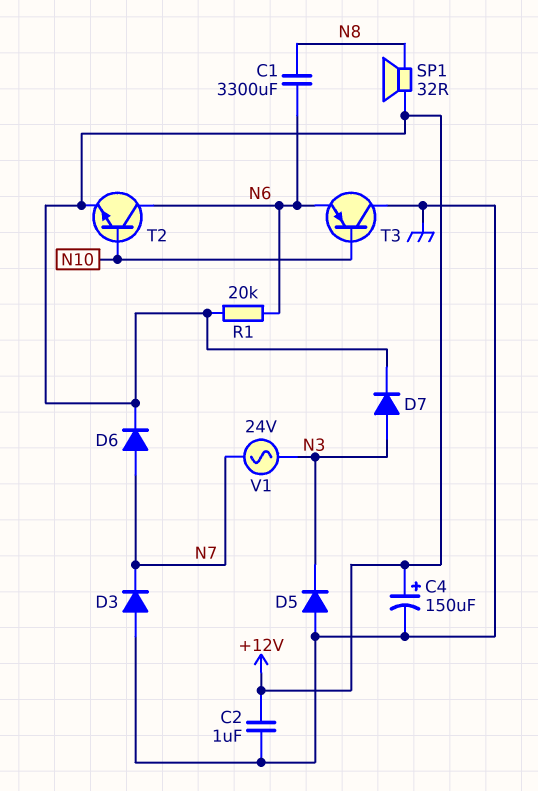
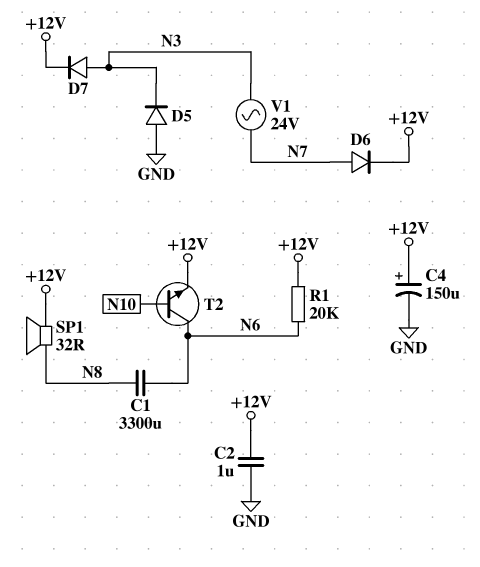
D3: diode (A GND, K N7) -> none
T3: PNP (B N10, C GND, E N6) -> none

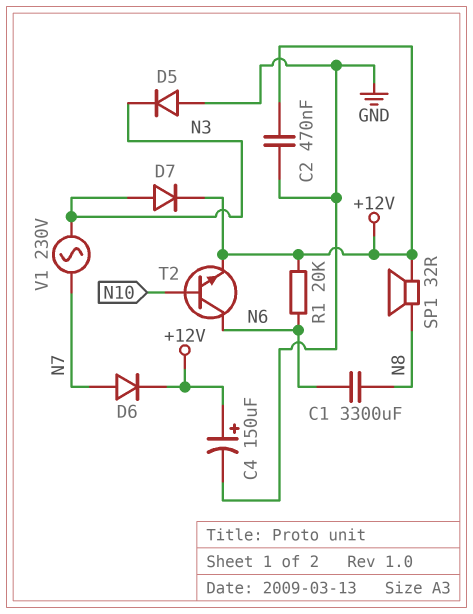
C2: 1uF (+12V, GND) -> 470nF (+12V, GND)
V1: AC 24V (N3, N7) -> AC 230V (N3, N7)

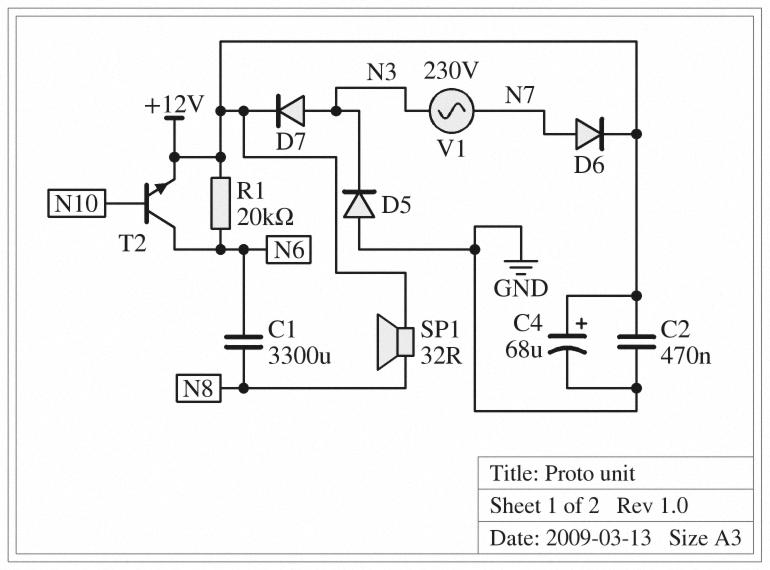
C4: 150uF (plus +12V, minus GND) -> 68uF (plus +12V, minus GND)

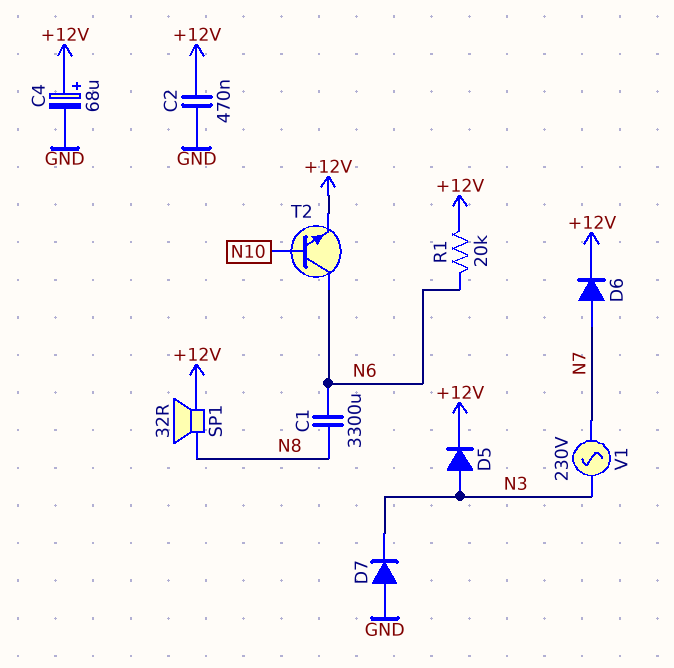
D5: diode (A GND, K N3) -> diode (A N3, K +12V)
D7: diode (A N3, K +12V) -> diode (A GND, K N3)

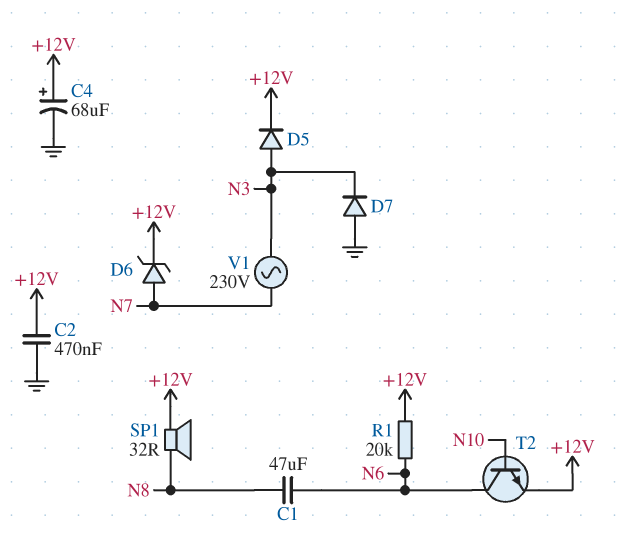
C1: 3300uF (N6, N8) -> 47uF (N6, N8)
D6: diode (A N7, K +12V) -> zener (A N7, K +12V)

